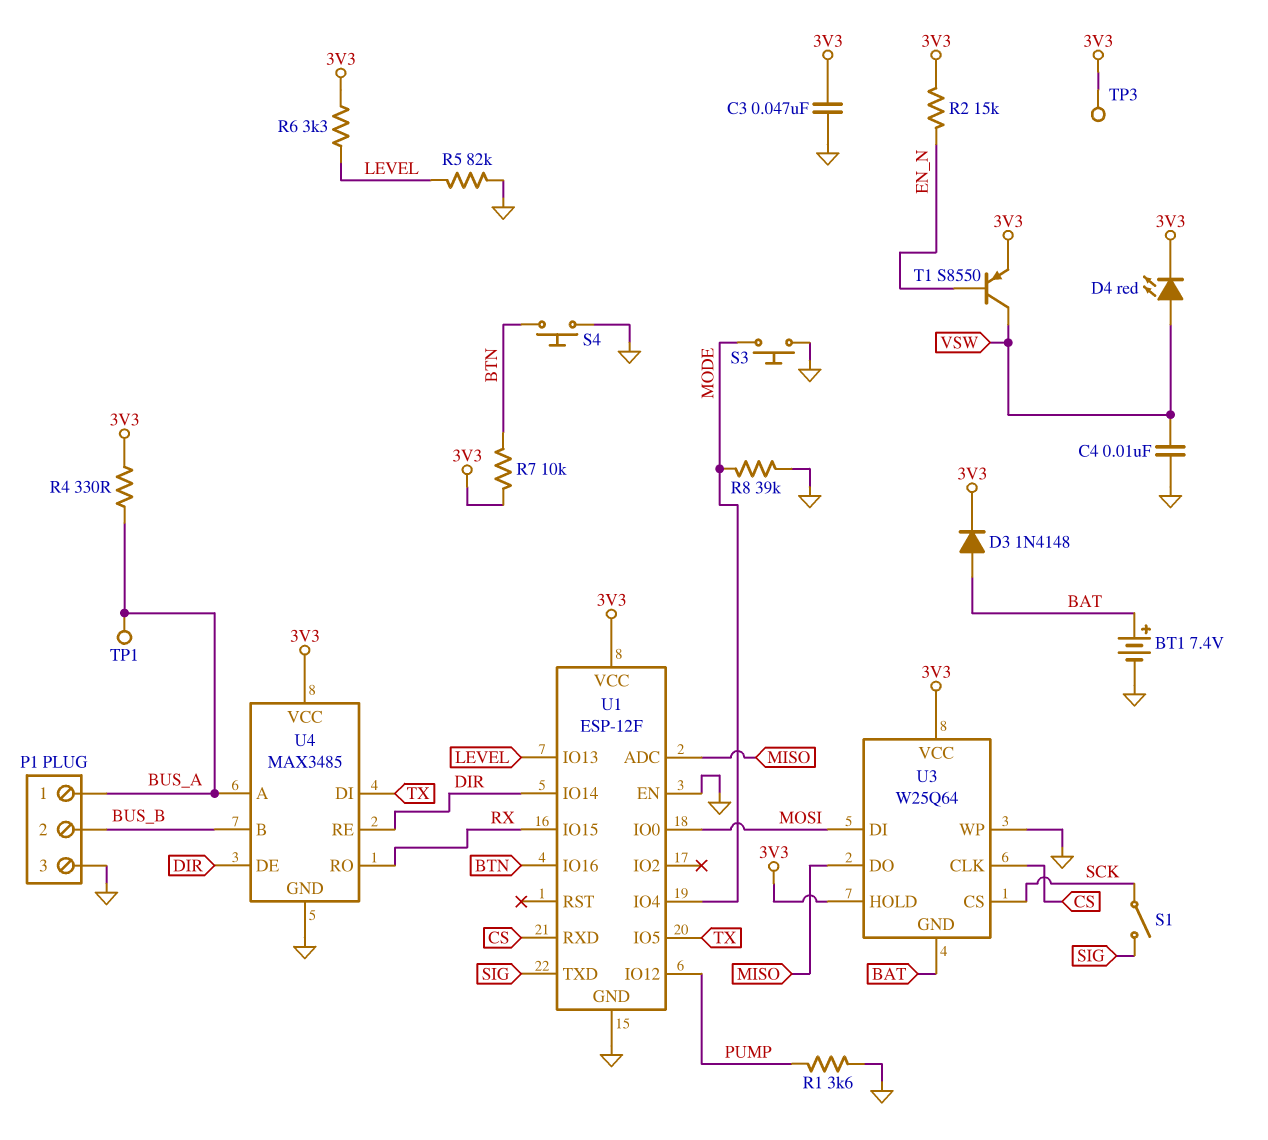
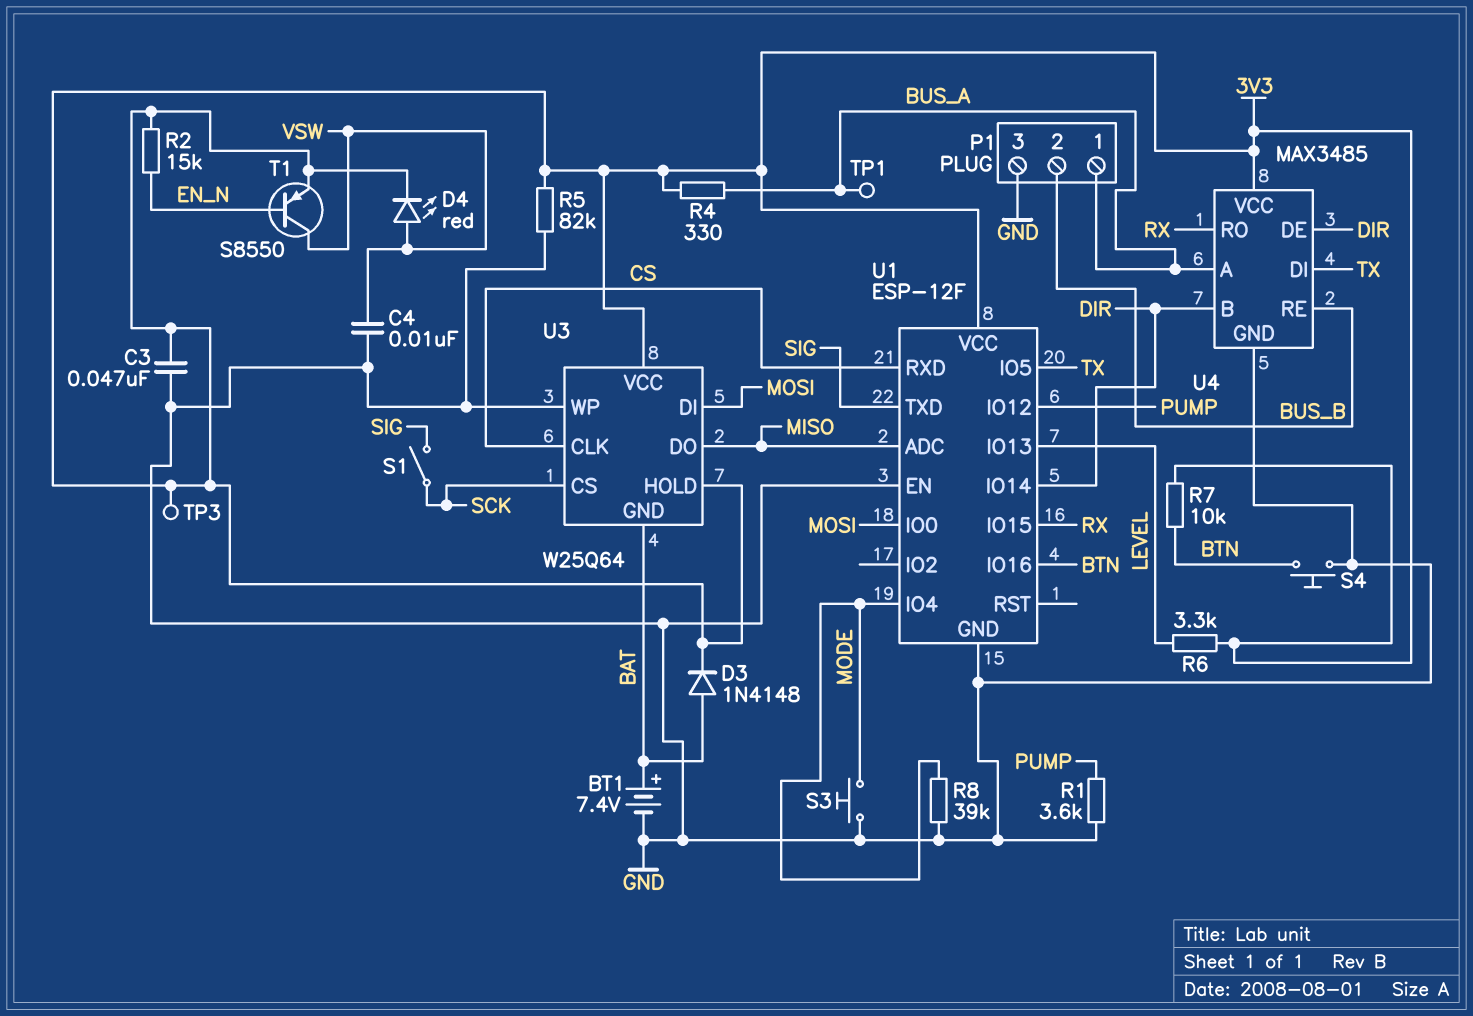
R5: 82k (GND, LEVEL) -> 82k (3V3, GND)
U4 pin B: BUS_B -> DIR
U4 pin RE: DIR -> BUS_B

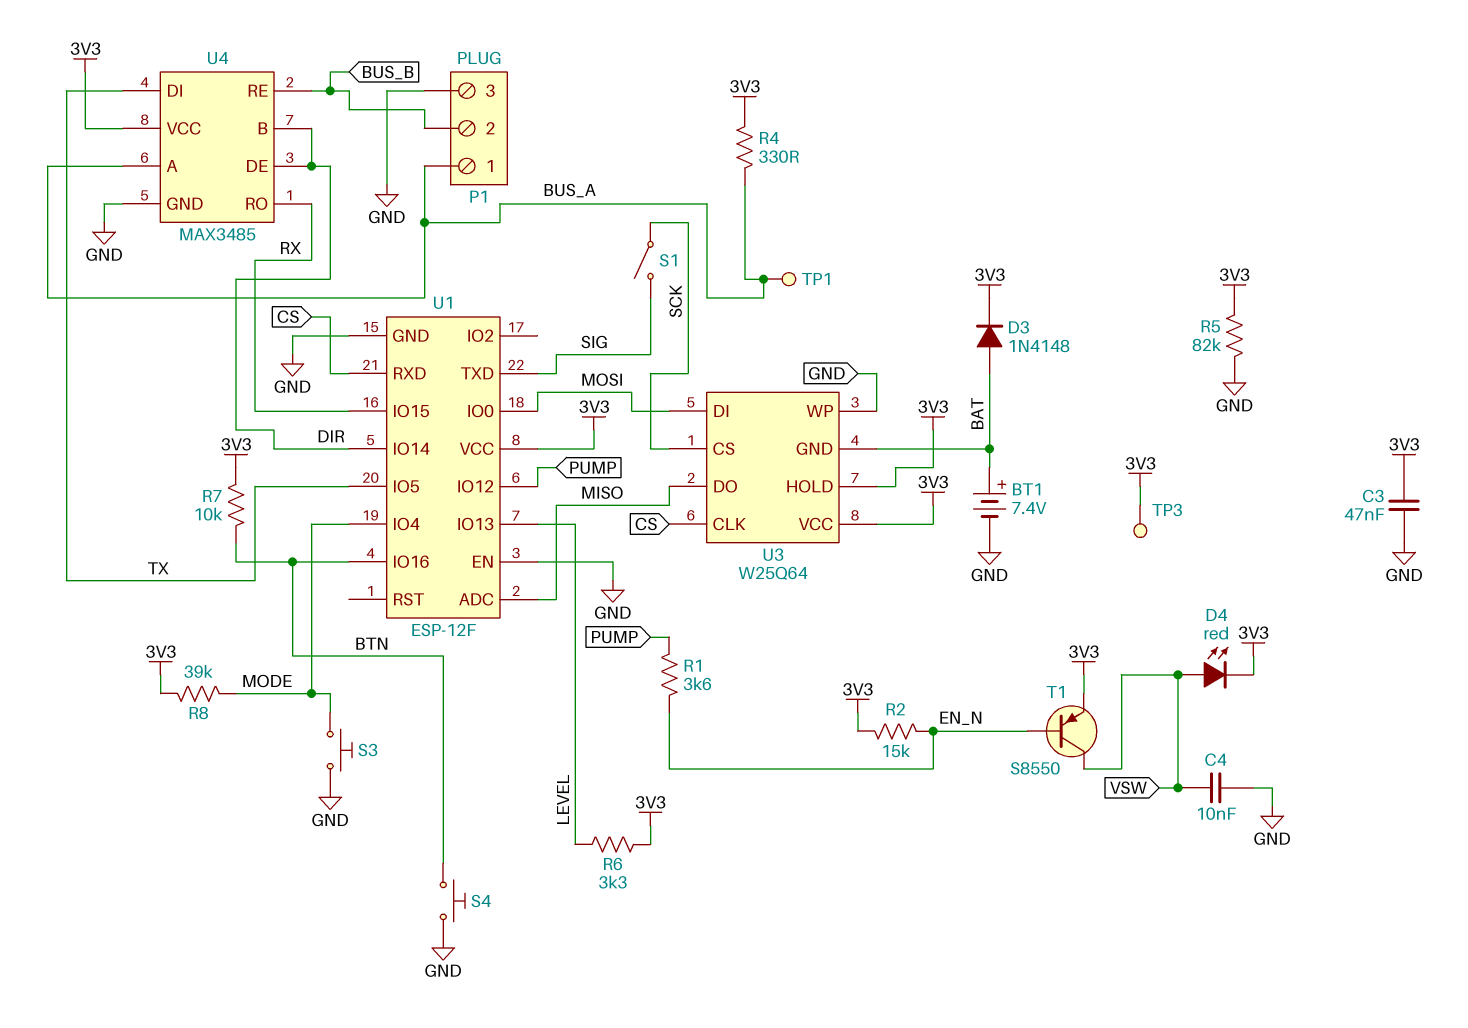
R1: 3.6k (GND, PUMP) -> 3.6k (EN_N, PUMP)
R8: 39k (GND, MODE) -> 39k (3V3, MODE)

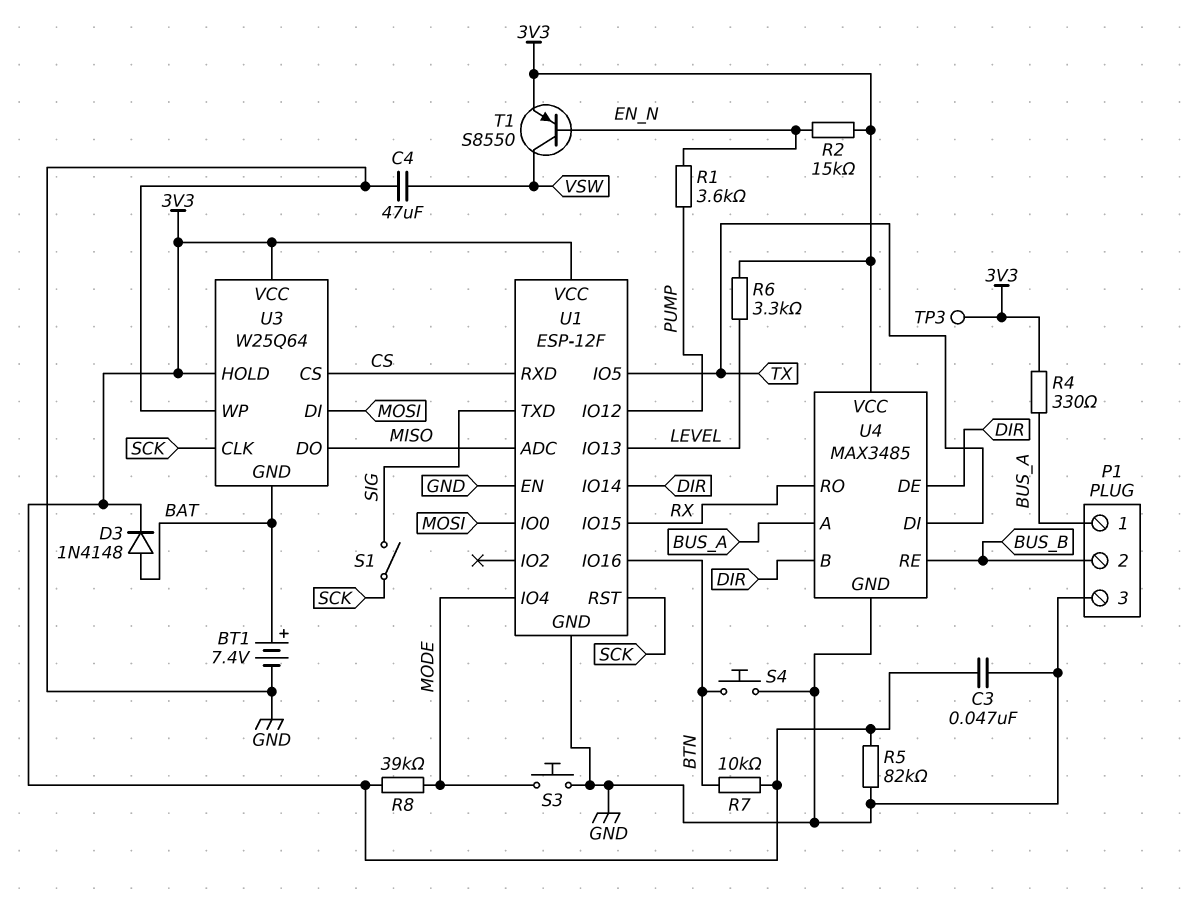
C4: 10nF (GND, VSW) -> 47uF (GND, VSW)
D4: LED red (A VSW, K 3V3) -> none
TP1: test point (BUS_A) -> none
U1 pin RST: none -> SCK
U3 pin CLK: CS -> SCK
U3 pin CS: SCK -> CS

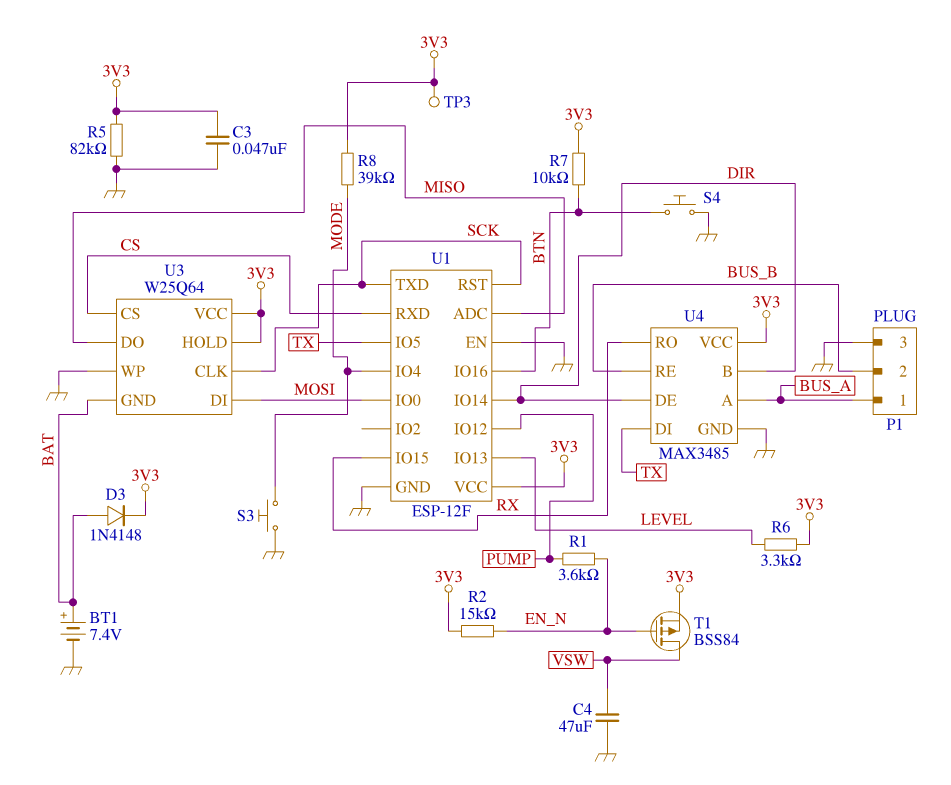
R4: 330 (3V3, BUS_A) -> none
S1: switch (SCK, SIG) -> none
T1: PNP S8550 (B EN_N, C VSW, E 3V3) -> PMOS BSS84 (G EN_N, D VSW, S 3V3)
U1 pin TXD: SIG -> SCK

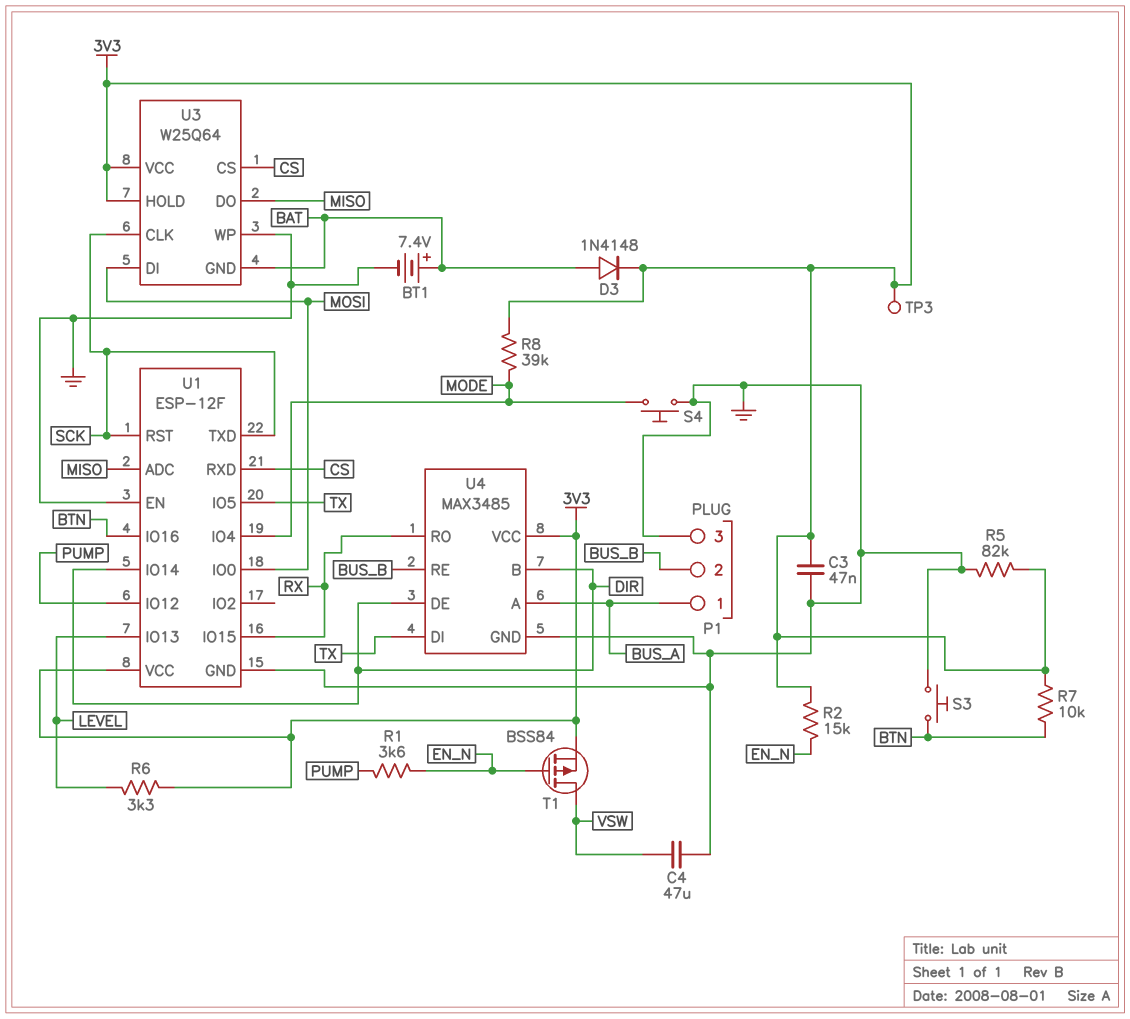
S3: button (GND, MODE) -> button (BTN, GND)
S4: button (BTN, GND) -> button (GND, MODE)

